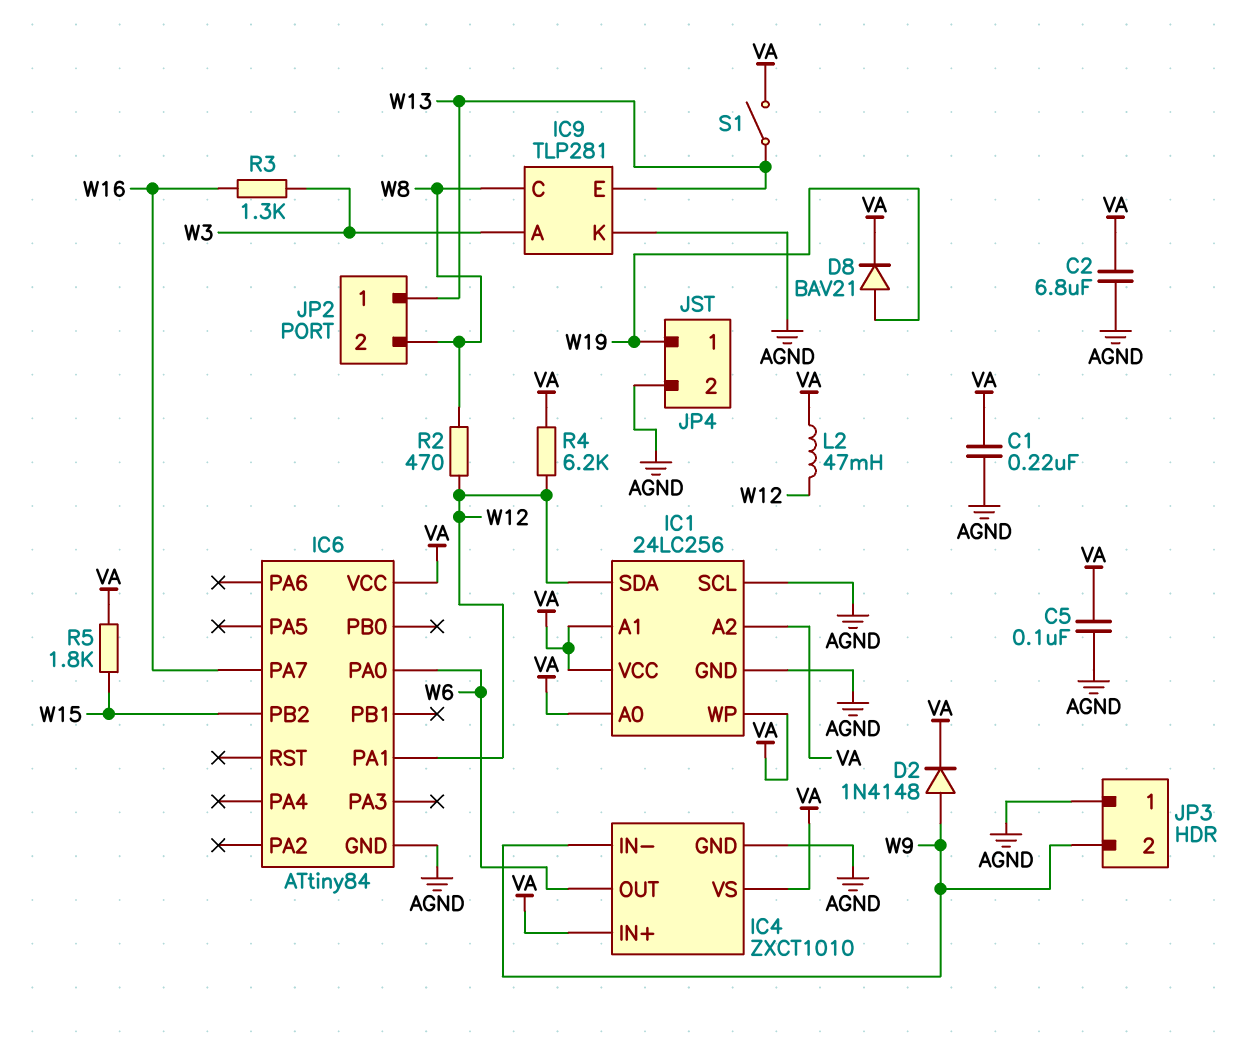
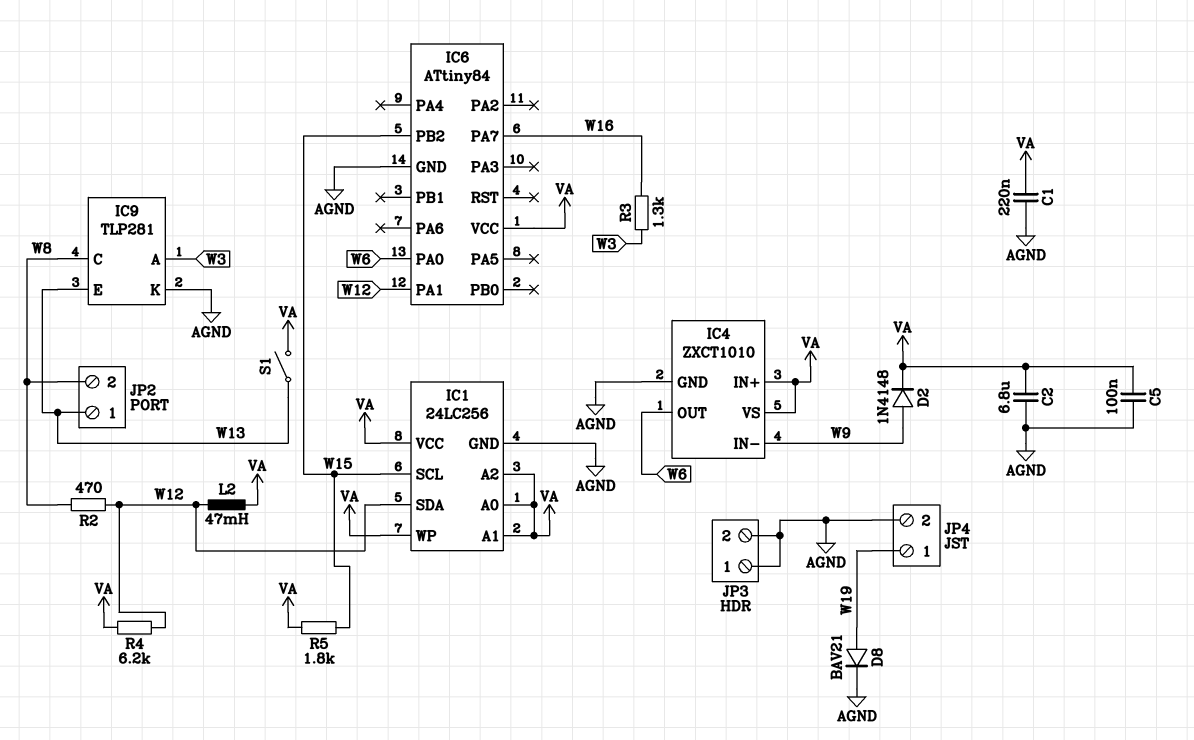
D8: diode BAV21 (A W19, K VA) -> diode BAV21 (A W19, K AGND)
IC1 pin SCL: AGND -> W15
JP3 pin 2: W9 -> AGND

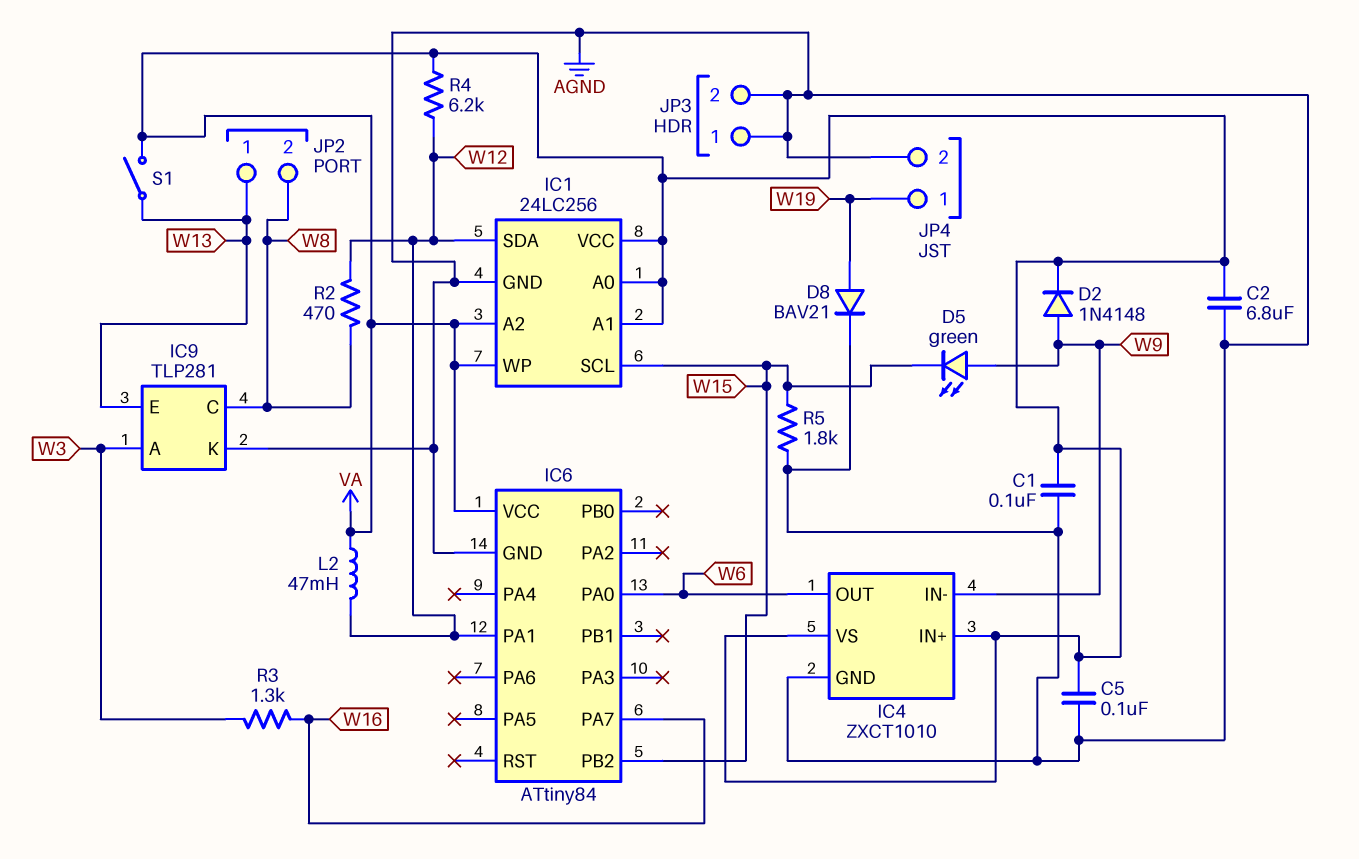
C1: 220nF (AGND, VA) -> 100nF (AGND, VA)
D5: none -> LED green (A W9, K W15)
R5: 1.8k (VA, W15) -> 1.8k (AGND, W15)

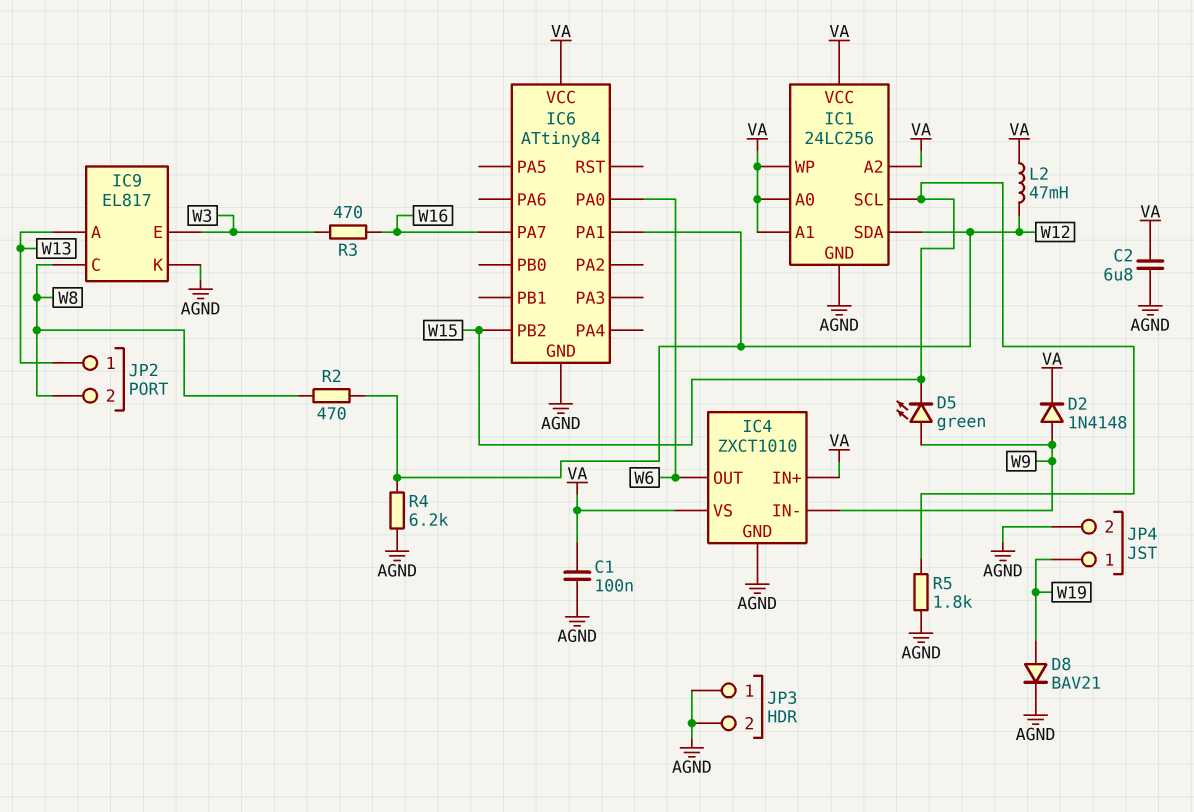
C5: 100nF (AGND, VA) -> none
IC9: TLP281 -> EL817
IC9 pin A: W3 -> W13
IC9 pin E: W13 -> W3
R3: 1.3k (W3, W16) -> 470 (W3, W16)
R4: 6.2k (VA, W12) -> 6.2k (AGND, W12)
S1: switch (VA, W13) -> none

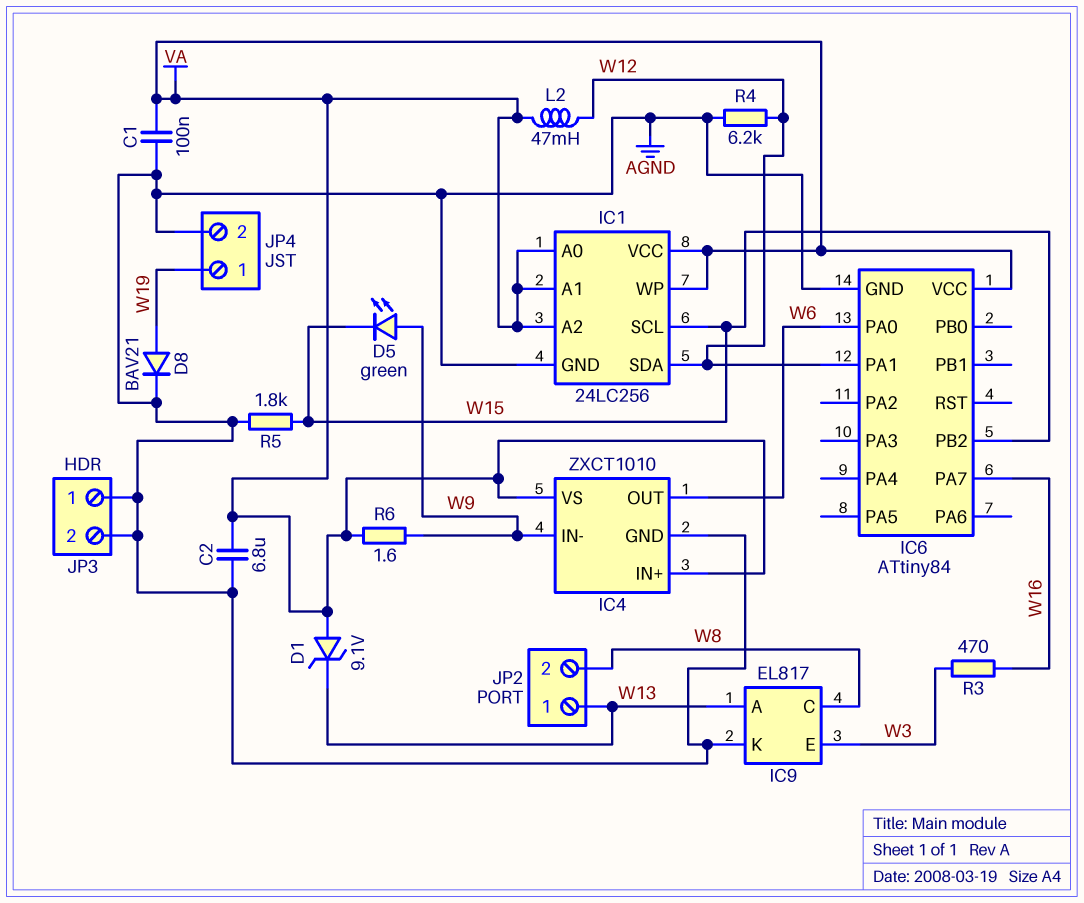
D1: none -> zener 9.1V (A VA, K W13)
D2: diode 1N4148 (A W9, K VA) -> none
R2: 470 (W8, W12) -> none
R6: none -> 1.6 (VA, W9)

